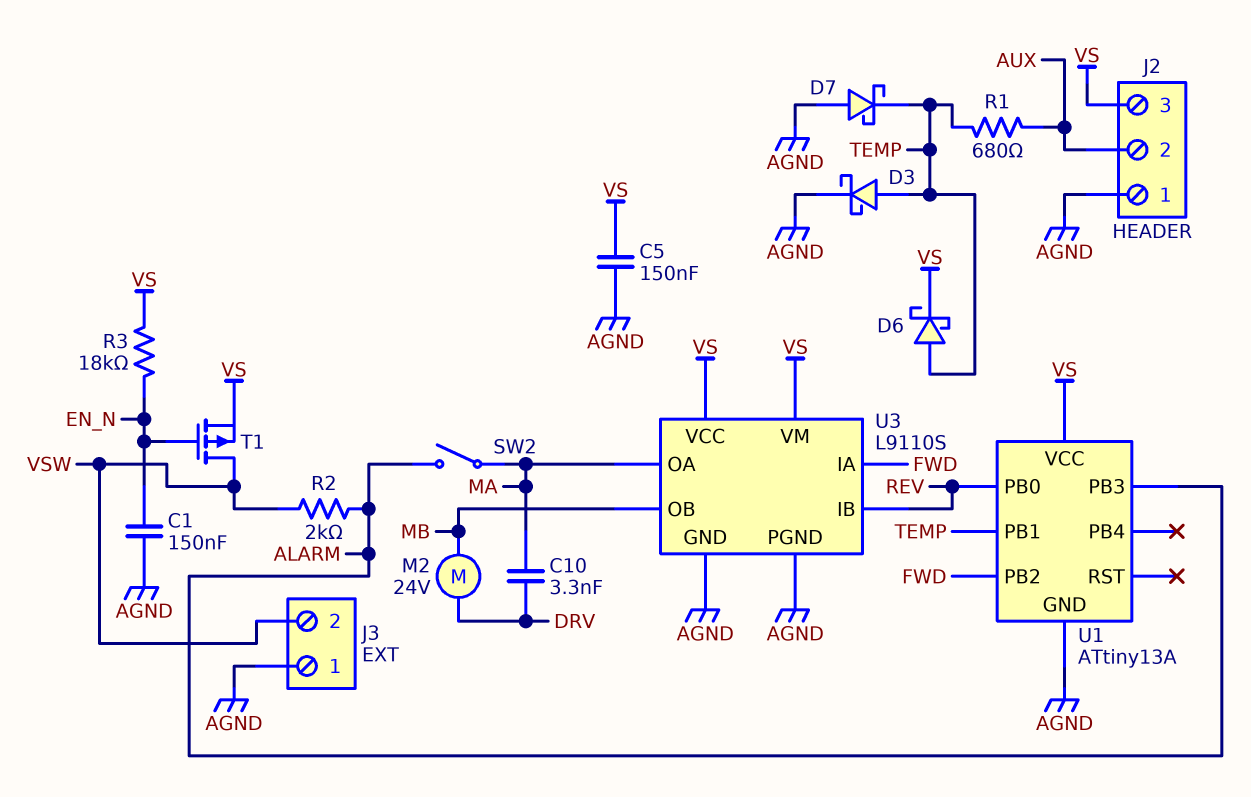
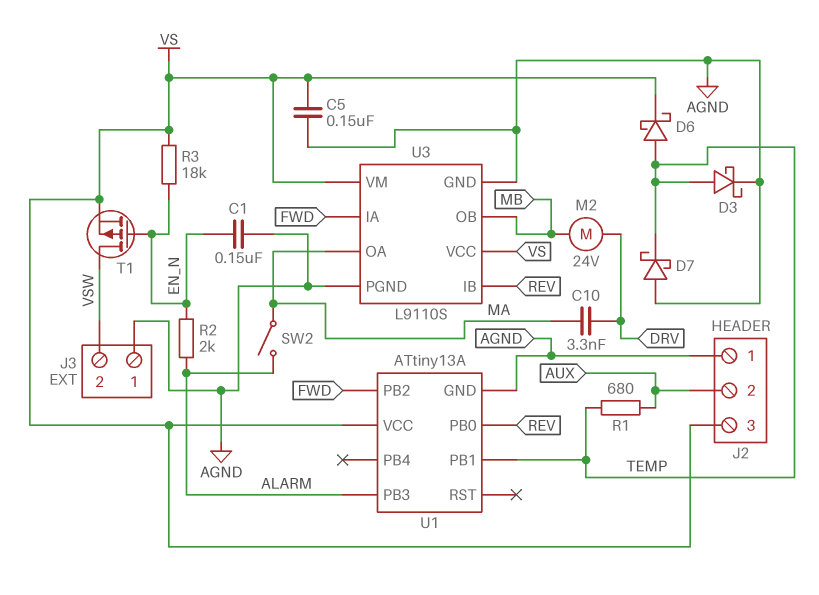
R2: 2k (ALARM, VSW) -> 2k (ALARM, EN_N)

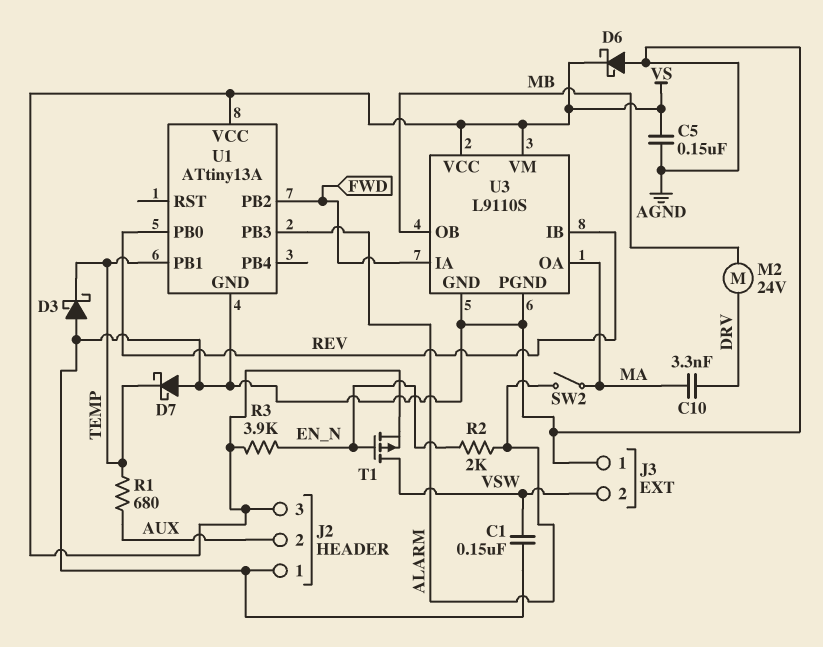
C1: 150nF (AGND, EN_N) -> 150nF (AGND, VSW)
D3: schottky (A TEMP, K AGND) -> schottky (A AGND, K TEMP)
D6: schottky (A TEMP, K VS) -> schottky (A AGND, K VS)
R3: 18k (EN_N, VS) -> 3.9k (EN_N, VS)

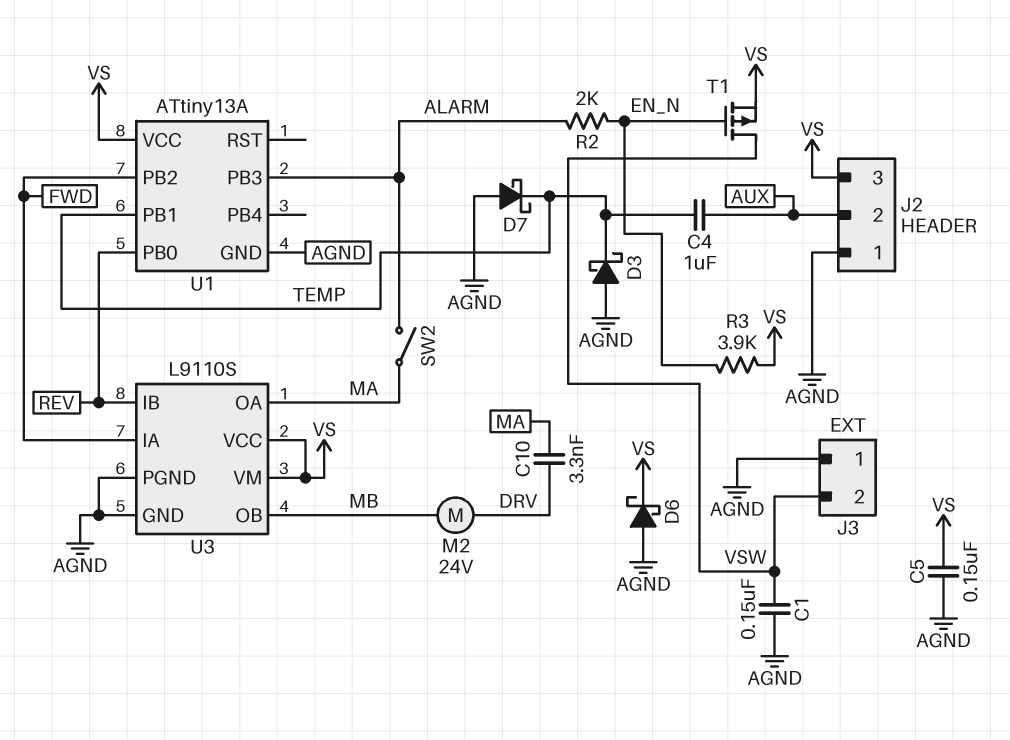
C4: none -> 1uF (AUX, TEMP)
R1: 680 (AUX, TEMP) -> none

